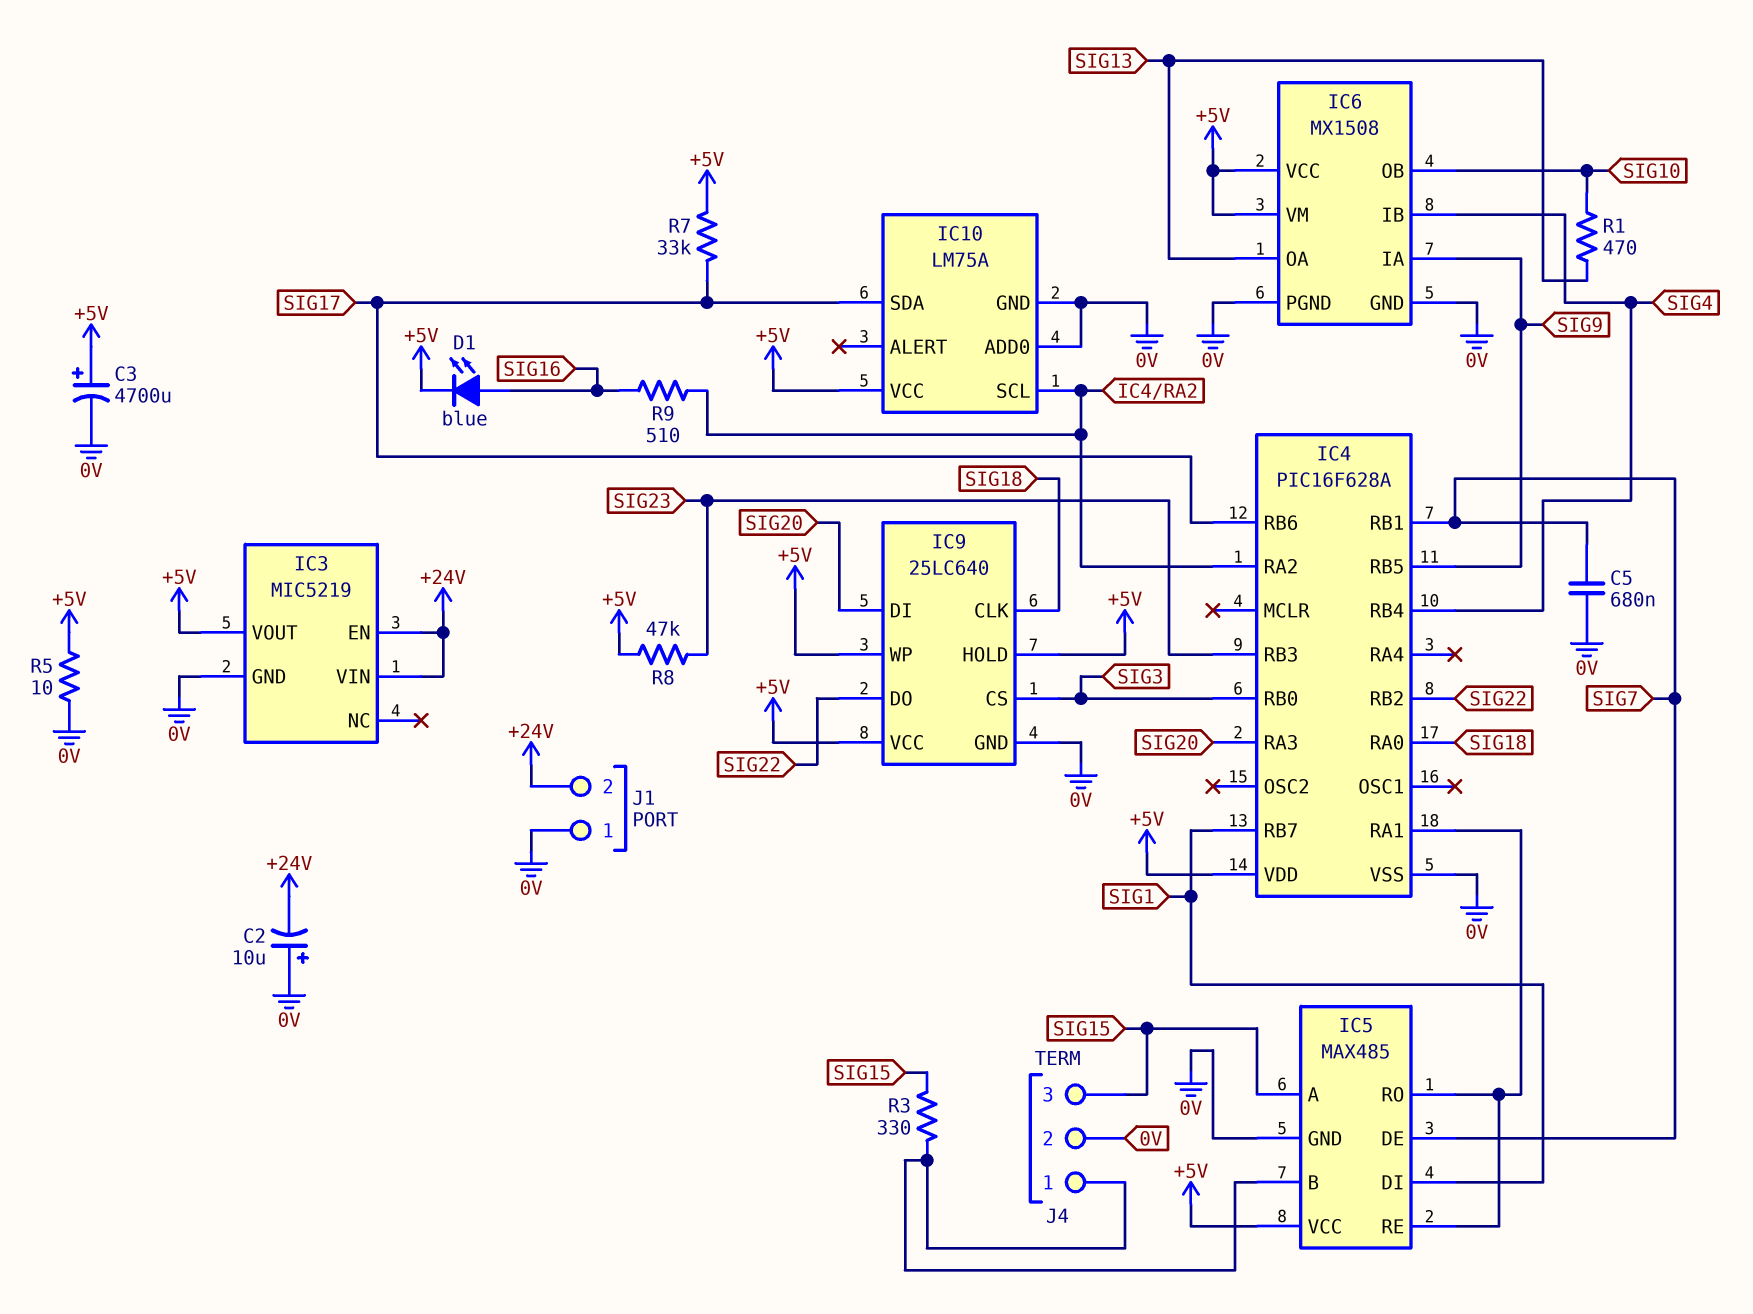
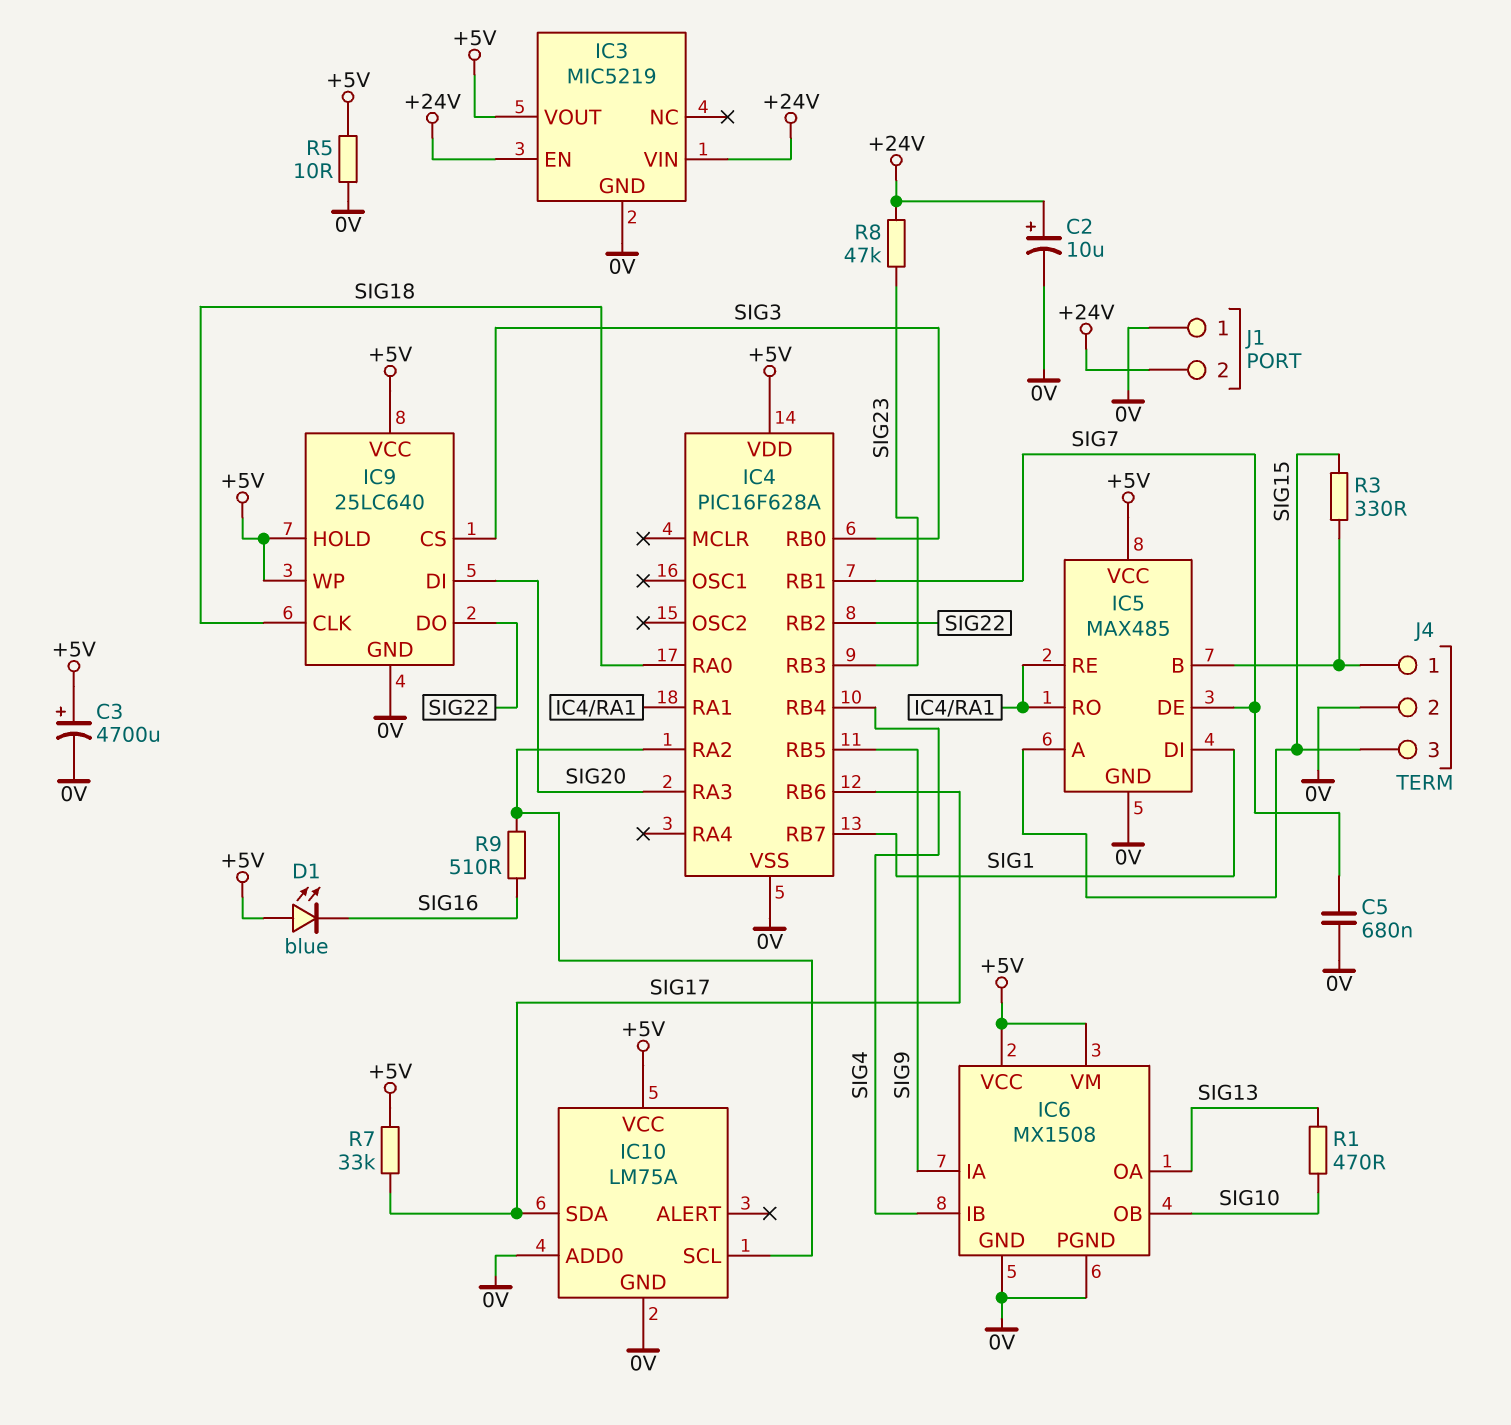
C2: 10uF (plus 0V, minus +24V) -> 10uF (plus +24V, minus 0V)
D1: LED blue (A SIG16, K +5V) -> LED blue (A +5V, K SIG16)
R8: 47k (+5V, SIG23) -> 47k (+24V, SIG23)

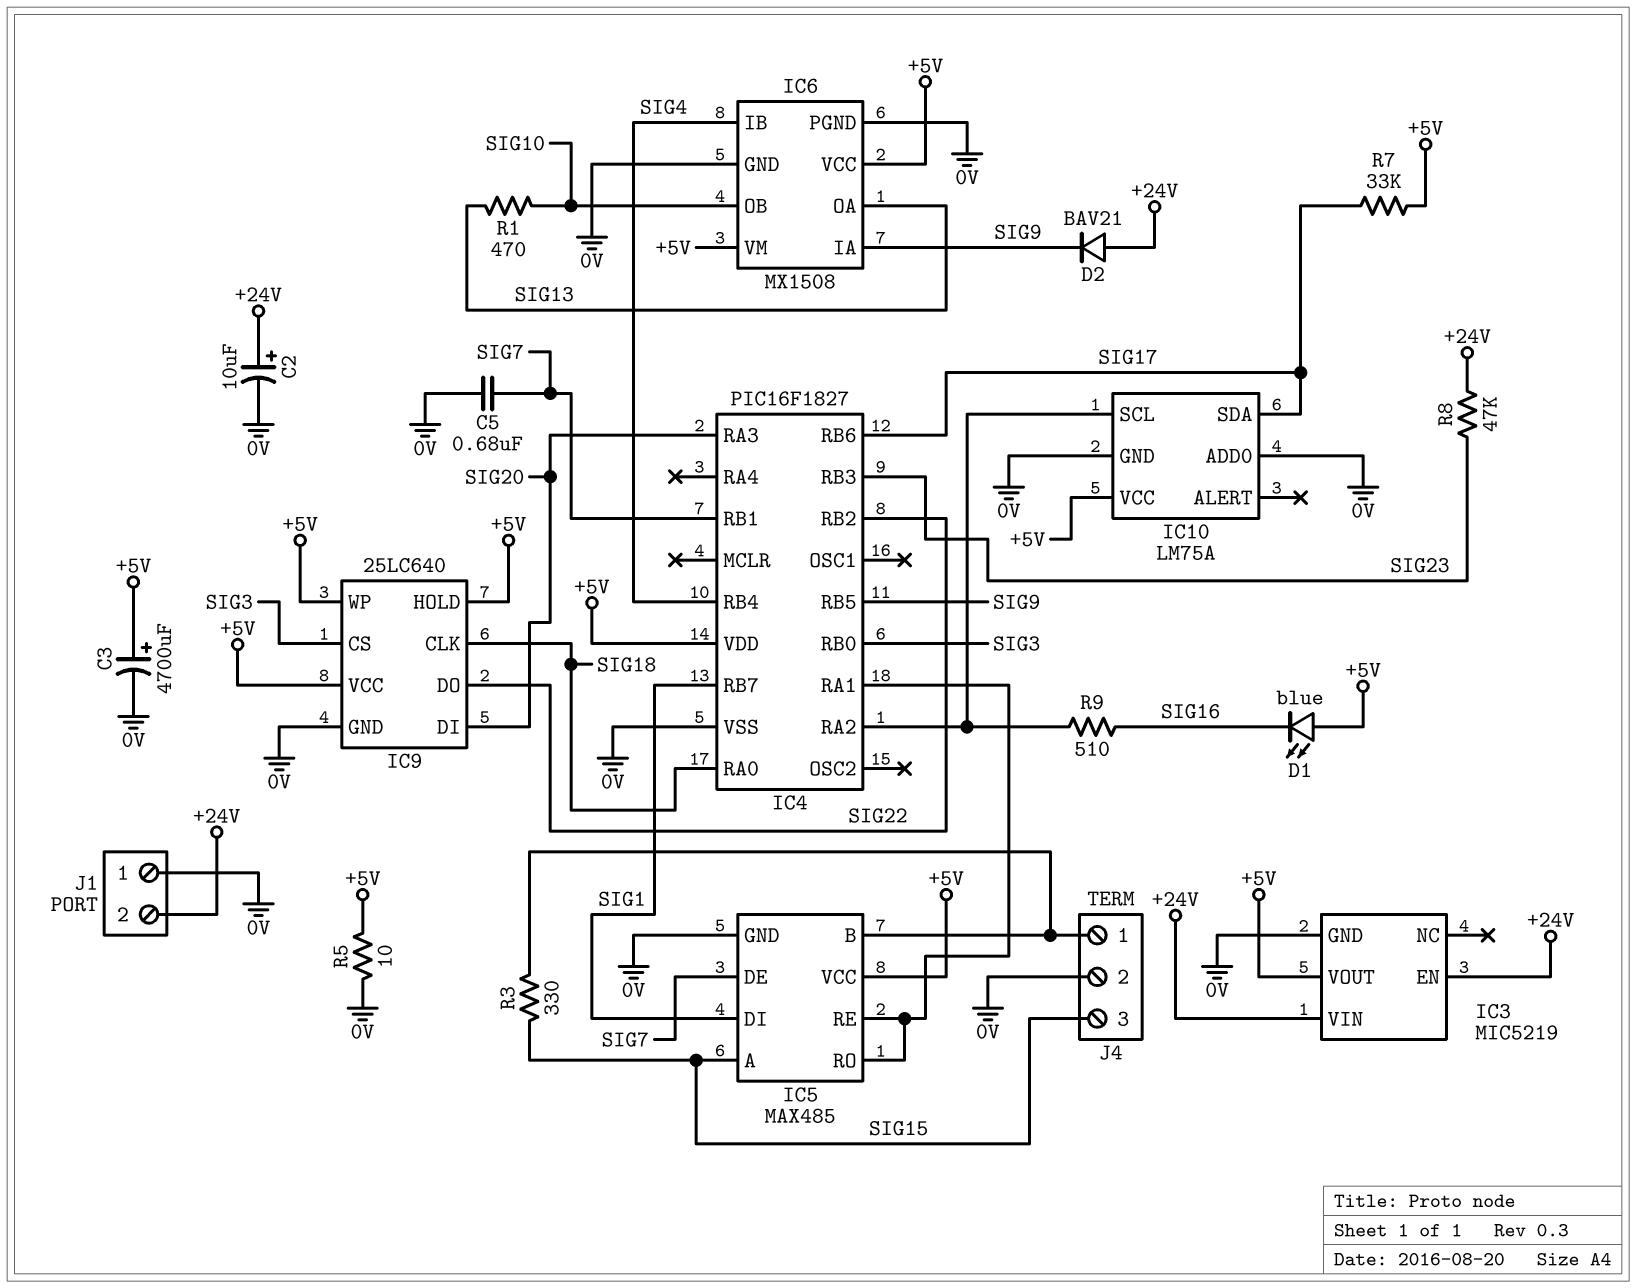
D2: none -> diode BAV21 (A +24V, K SIG9)
IC4: PIC16F628A -> PIC16F1827

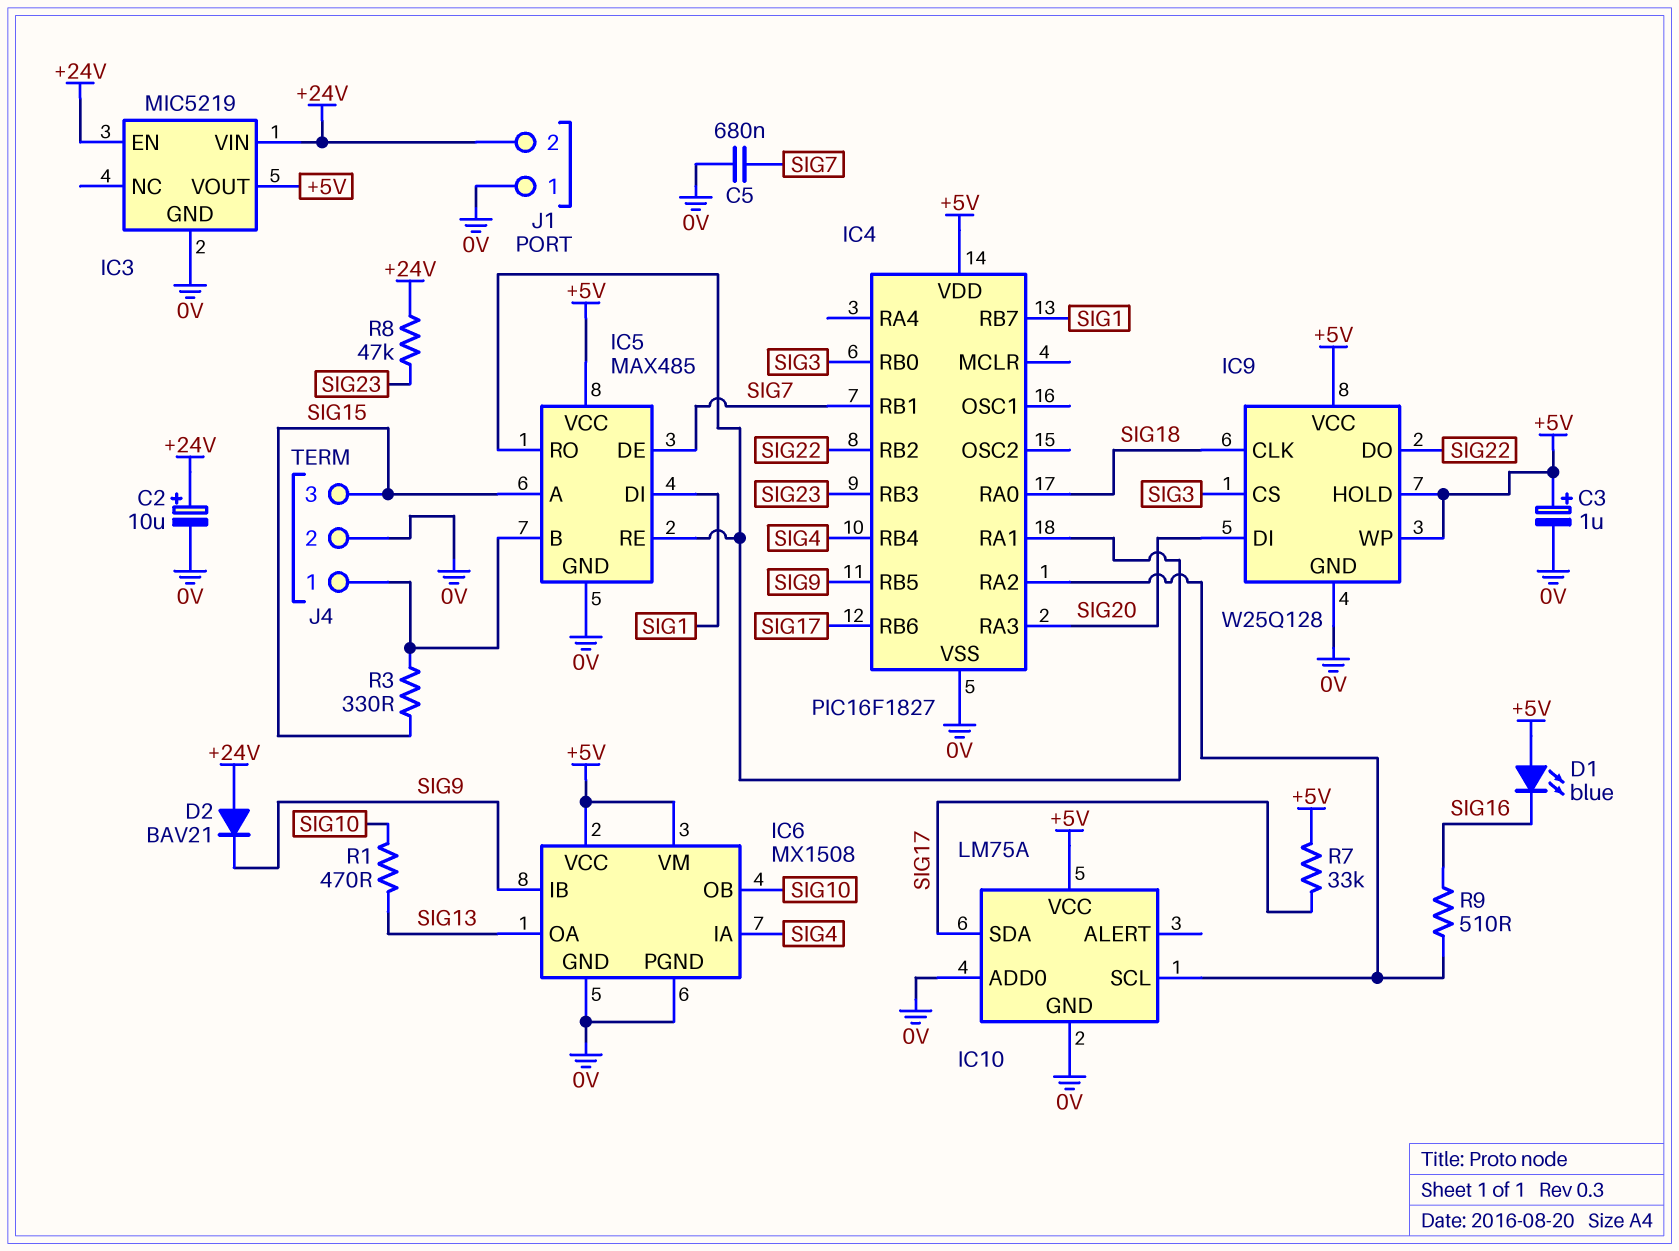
C3: 4700uF (plus +5V, minus 0V) -> 1uF (plus +5V, minus 0V)
IC6 pin IA: SIG9 -> SIG4
IC6 pin IB: SIG4 -> SIG9
IC9: 25LC640 -> W25Q128
R5: 10 (+5V, 0V) -> none

